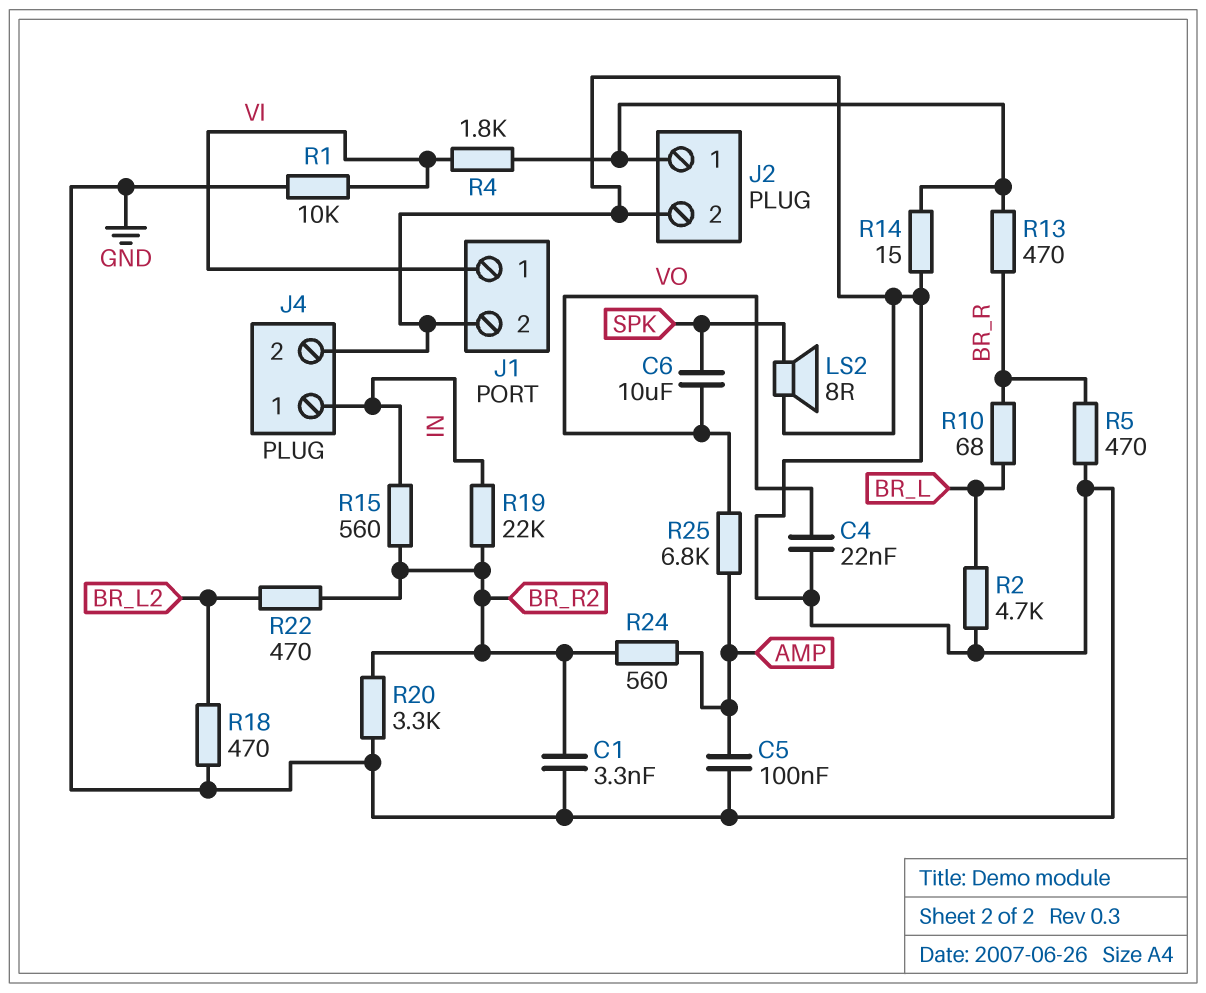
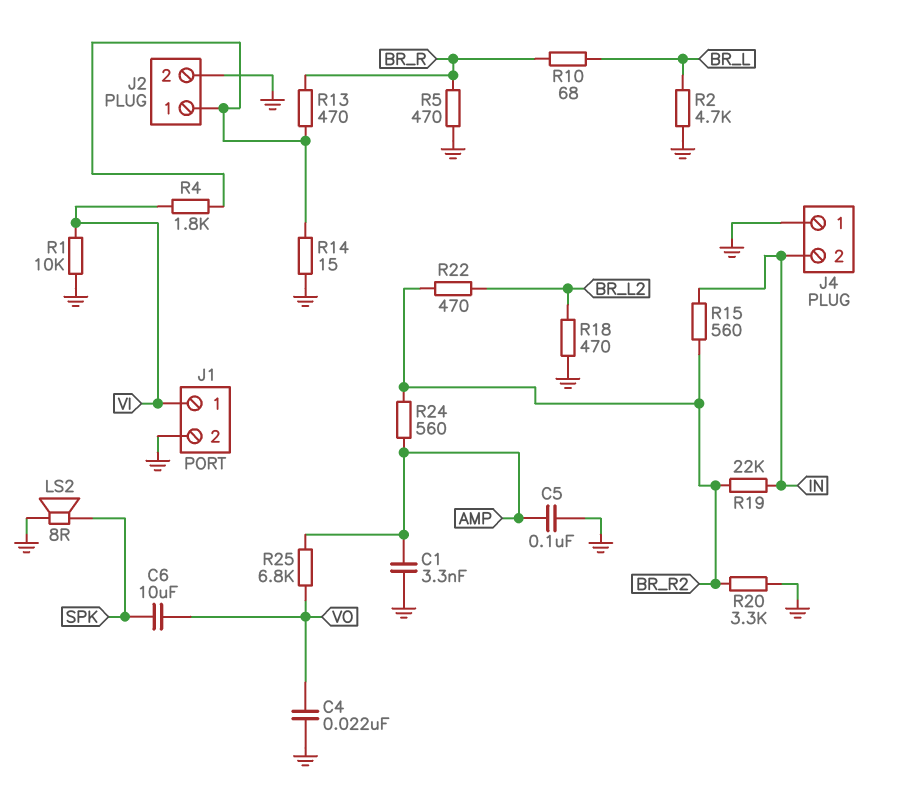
C1: 3.3nF (BR_R2, GND) -> 3.3nF (AMP, GND)
J4 pin 1: IN -> GND
J4 pin 2: GND -> IN

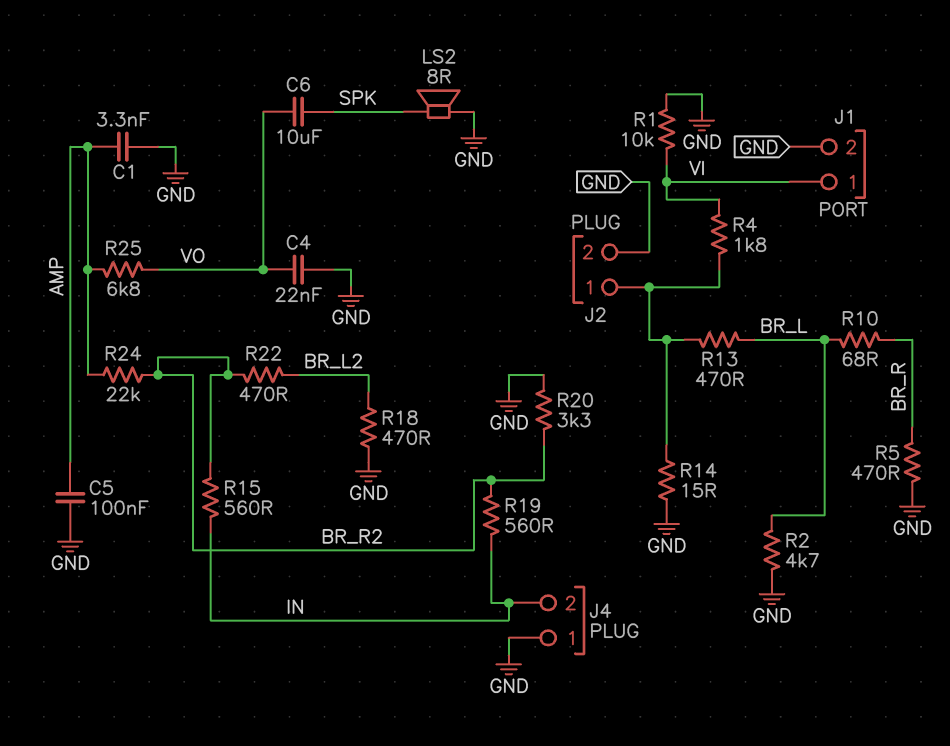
R13: 470 (BR_R, J2/1) -> 470 (BR_L, J2/1)
R19: 22k (BR_R2, IN) -> 560 (BR_R2, IN)
R24: 560 (AMP, BR_R2) -> 22k (AMP, BR_R2)

